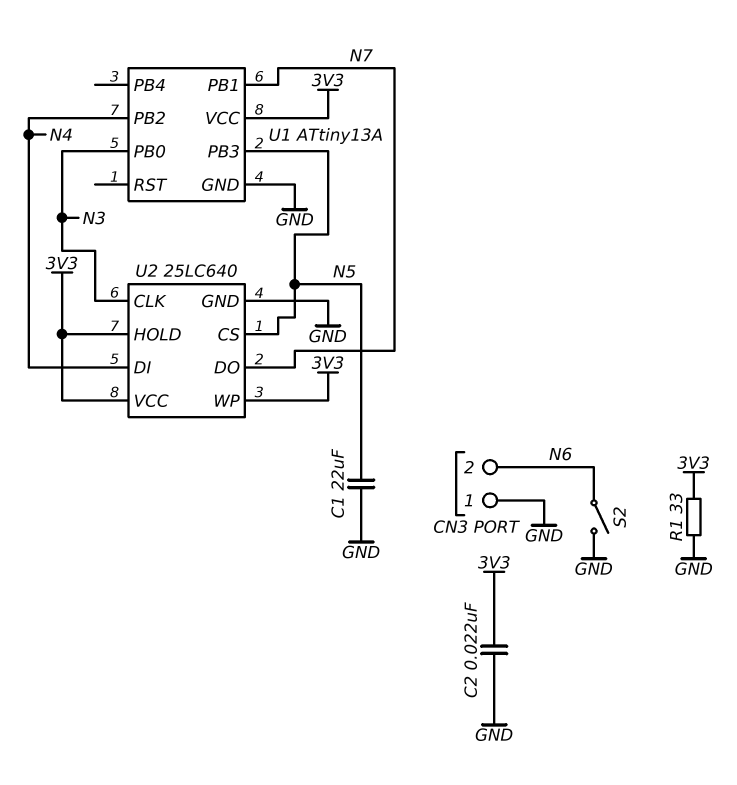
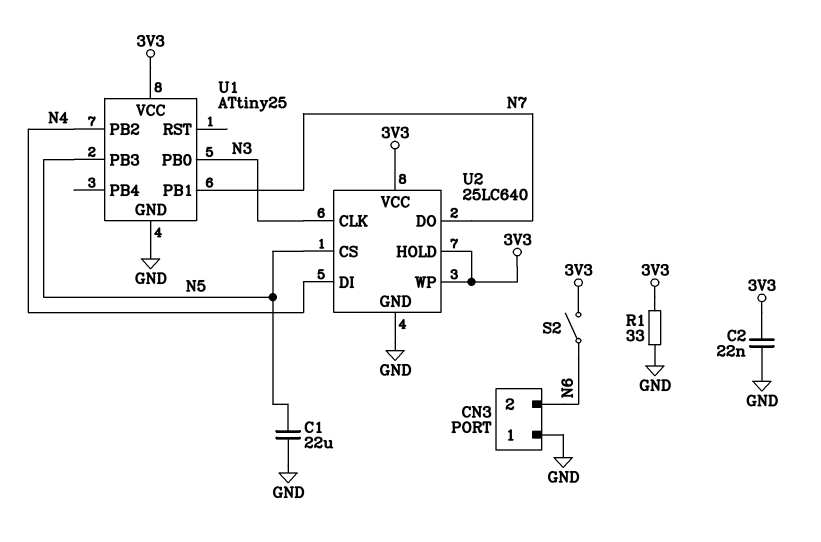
S2: switch (GND, N6) -> switch (3V3, N6)
U1: ATtiny13A -> ATtiny25

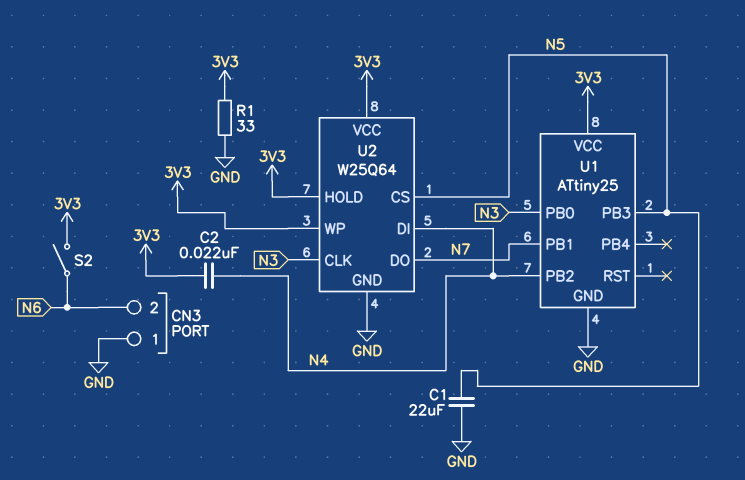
C2: 22nF (3V3, GND) -> 22nF (3V3, N4)
U2: 25LC640 -> W25Q64

